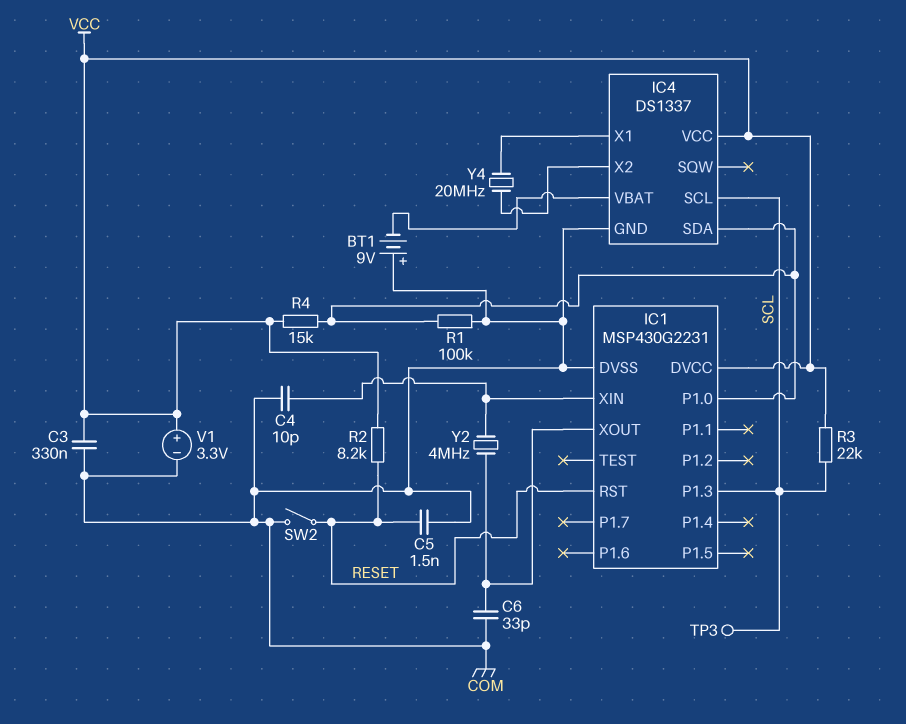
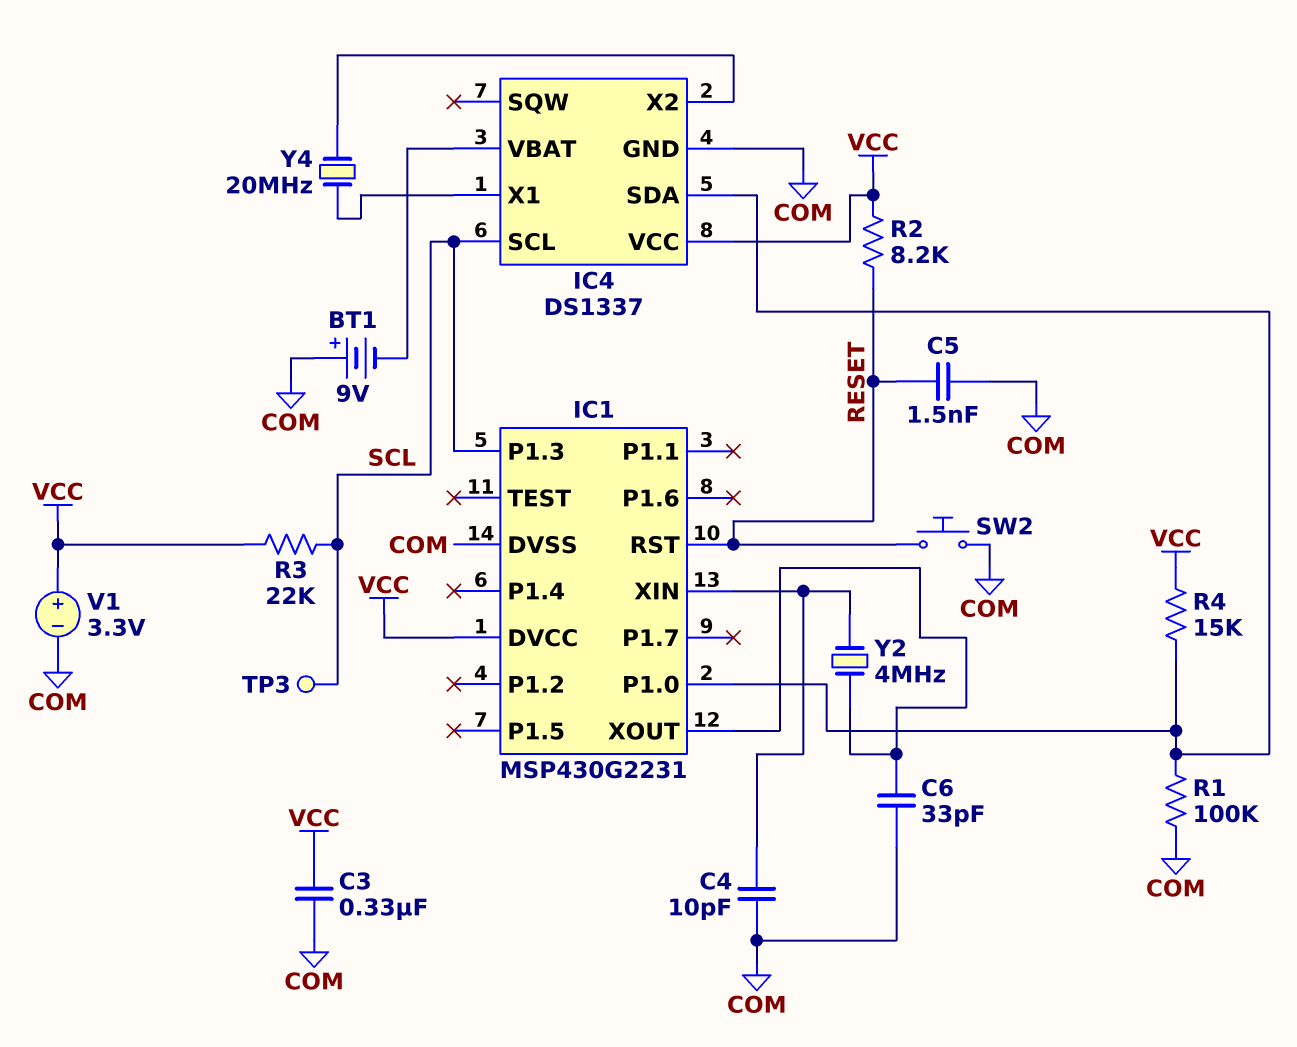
SW2: switch (COM, RESET) -> button (COM, RESET)

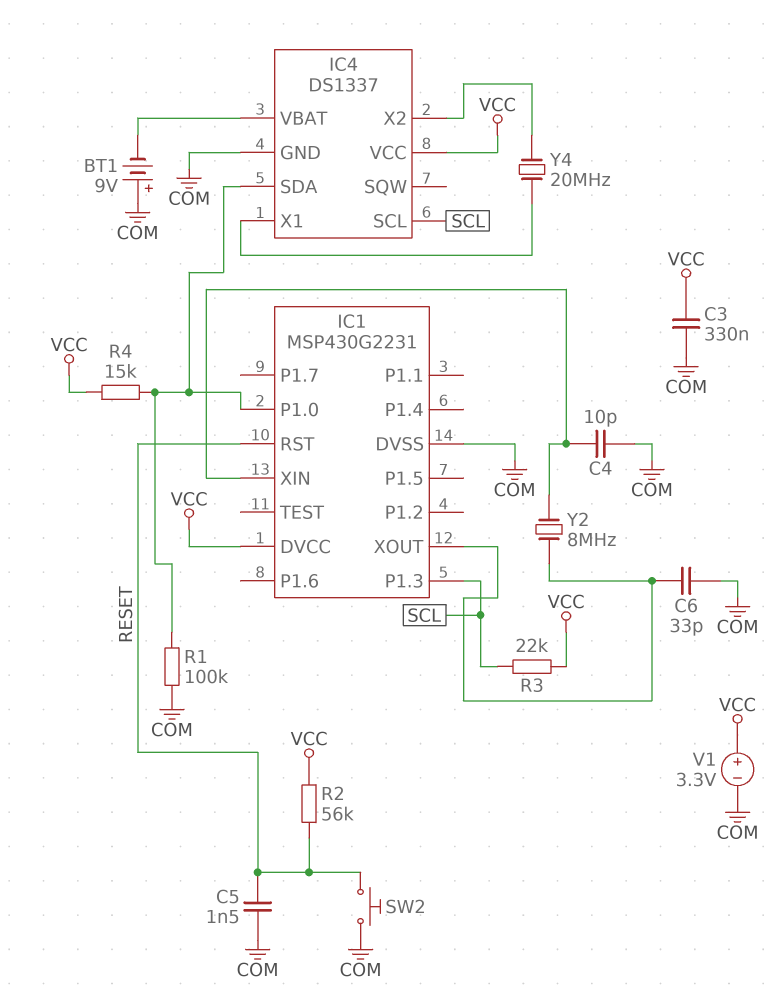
R2: 8.2k (RESET, VCC) -> 56k (RESET, VCC)
TP3: test point (SCL) -> none
Y2: 4MHz (IC1/XIN, IC1/XOUT) -> 8MHz (IC1/XIN, IC1/XOUT)

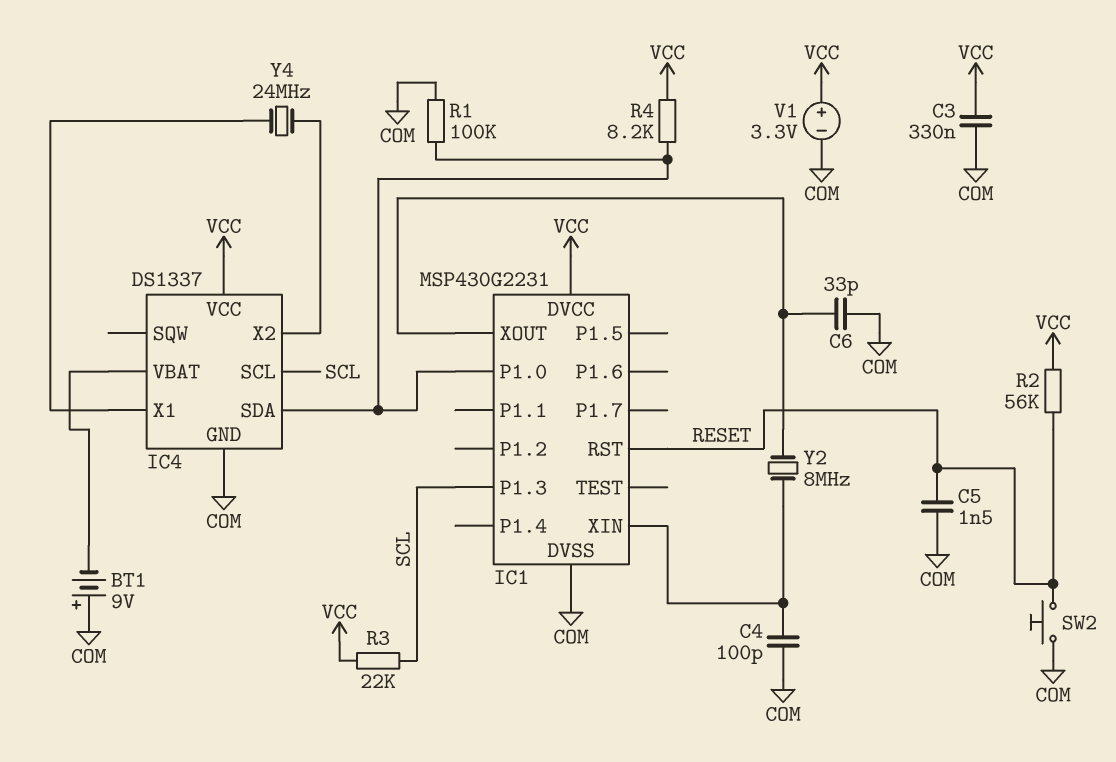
C4: 10pF (COM, IC1/XIN) -> 100pF (COM, IC1/XIN)
R4: 15k (IC1/P1.0, VCC) -> 8.2k (IC1/P1.0, VCC)
Y4: 20MHz (IC4/X1, IC4/X2) -> 24MHz (IC4/X1, IC4/X2)

